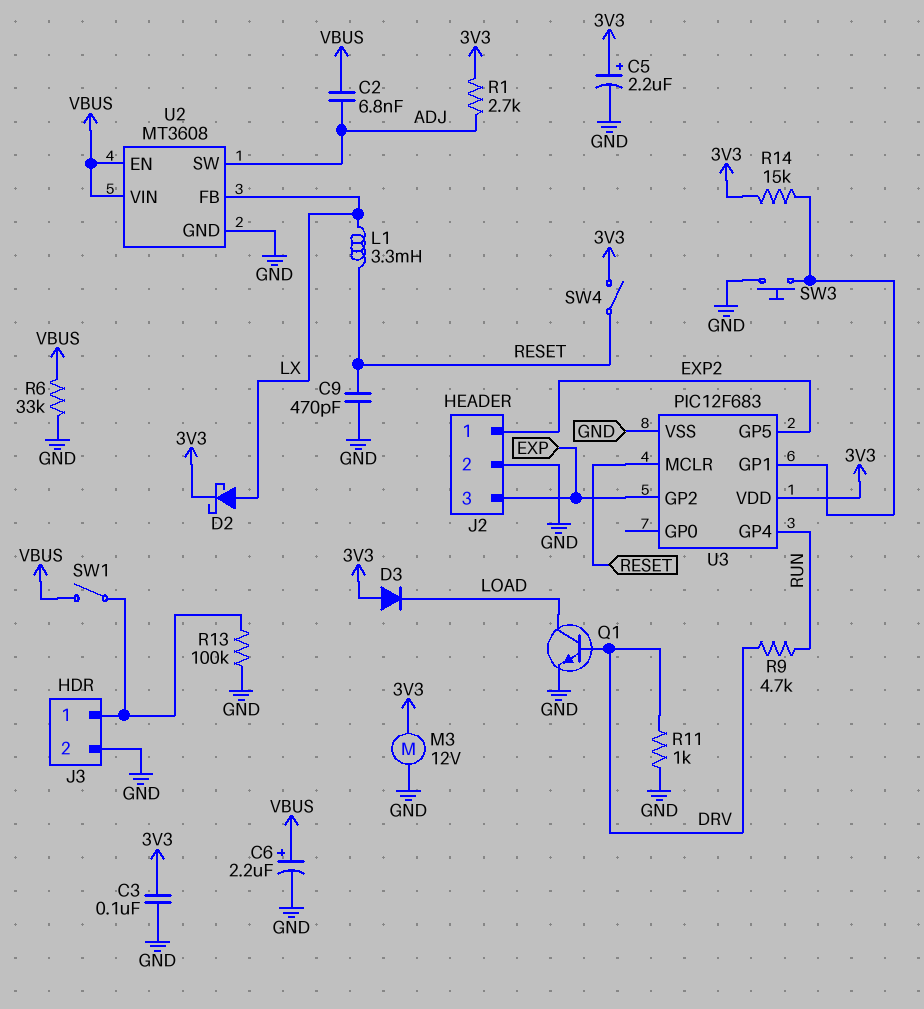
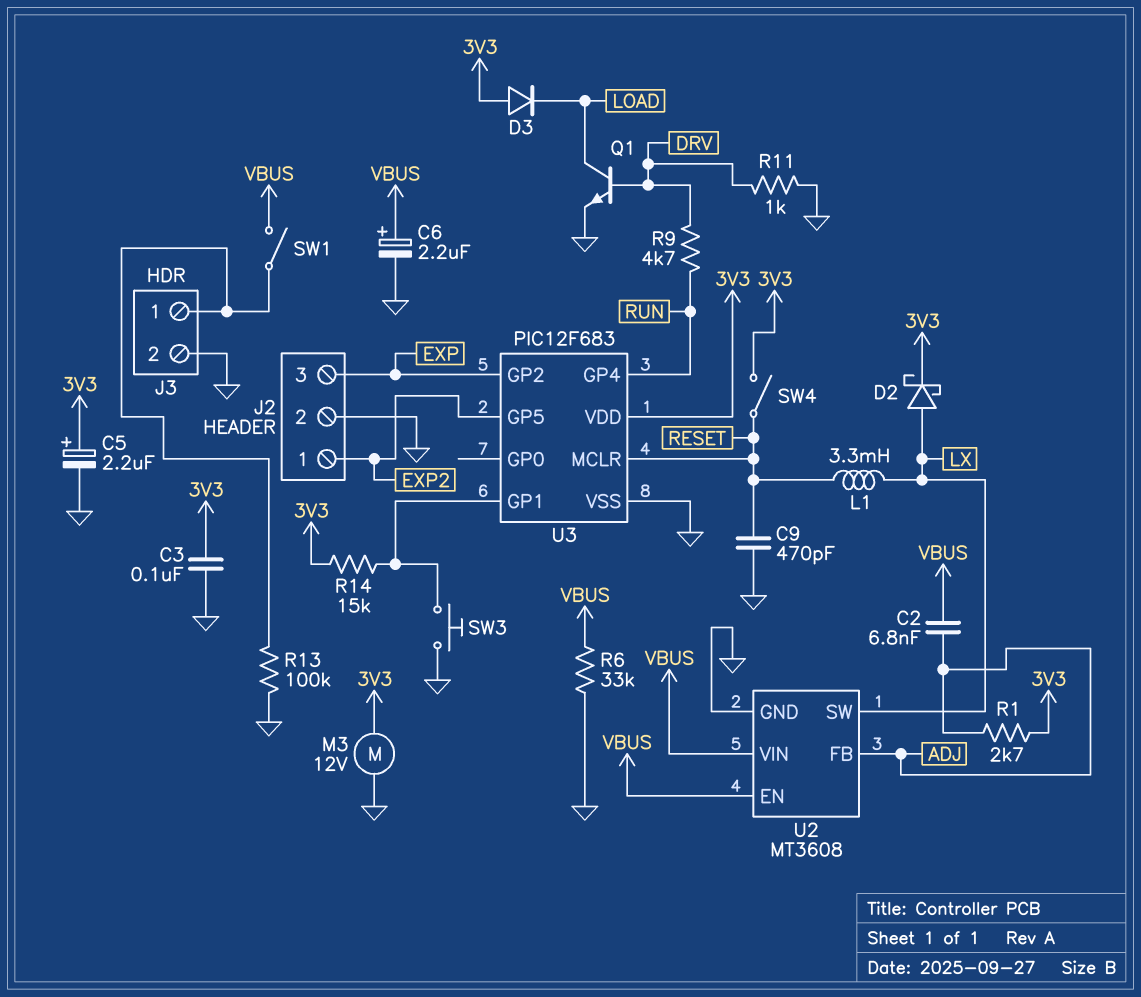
U2 pin FB: LX -> ADJ
U2 pin SW: ADJ -> LX

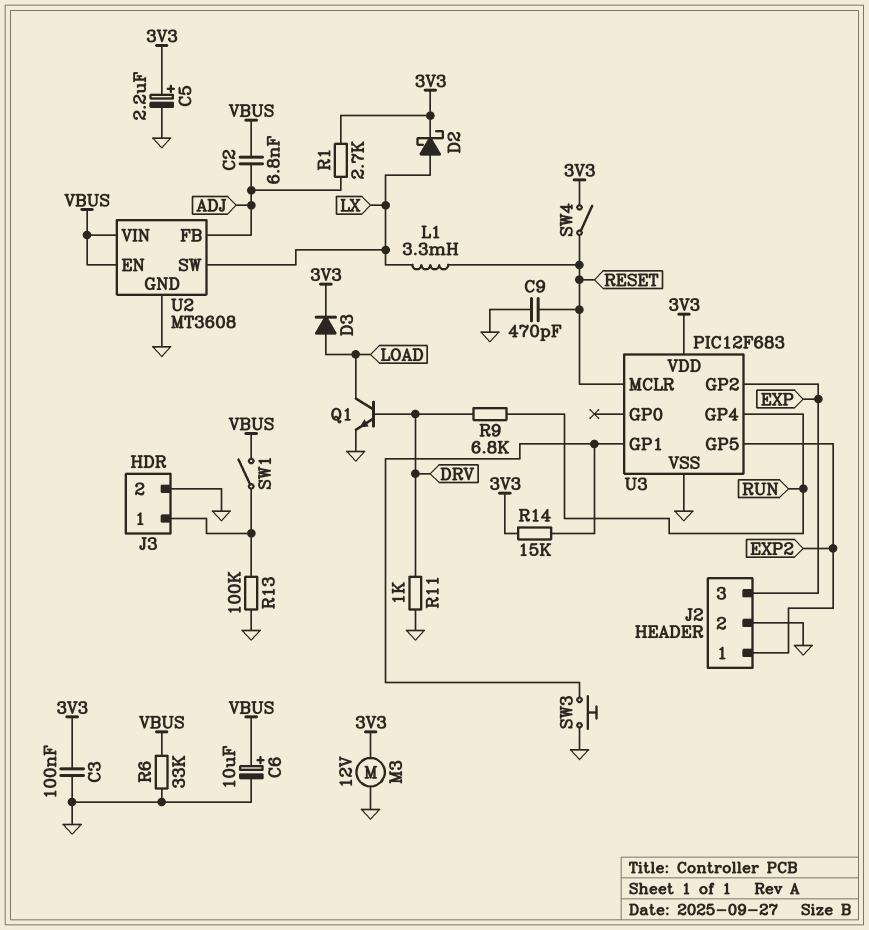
C6: 2.2uF (plus VBUS, minus GND) -> 10uF (plus VBUS, minus GND)
D3: diode (A 3V3, K LOAD) -> diode (A LOAD, K 3V3)
R9: 4.7k (DRV, RUN) -> 6.8k (DRV, RUN)

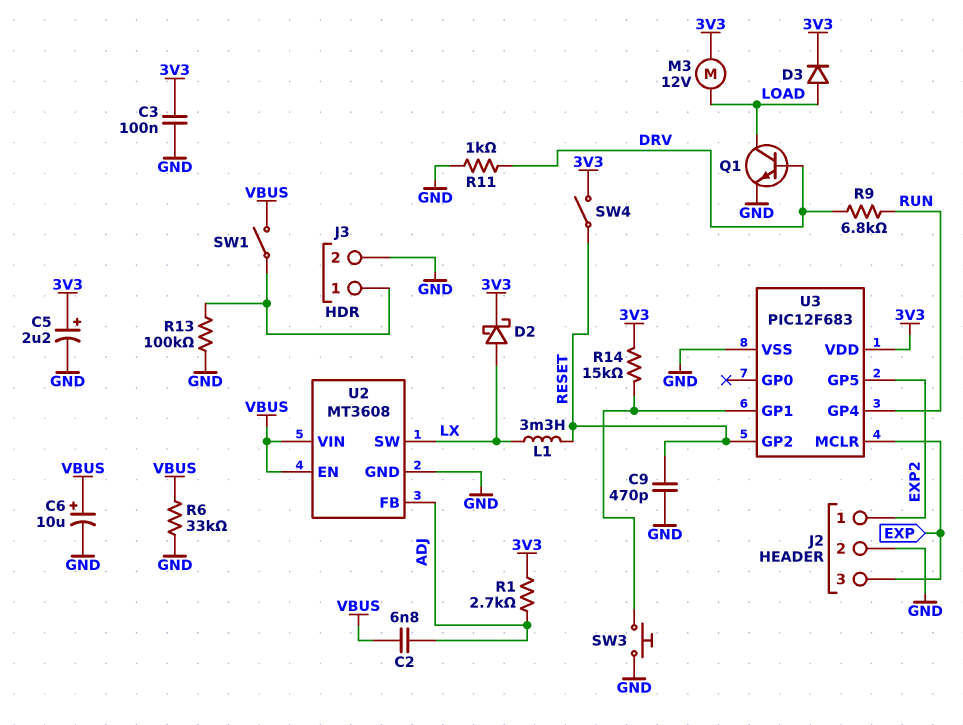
M3: motor 12V (3V3, GND) -> motor 12V (3V3, LOAD)
U3 pin GP2: EXP -> RESET
U3 pin MCLR: RESET -> EXP

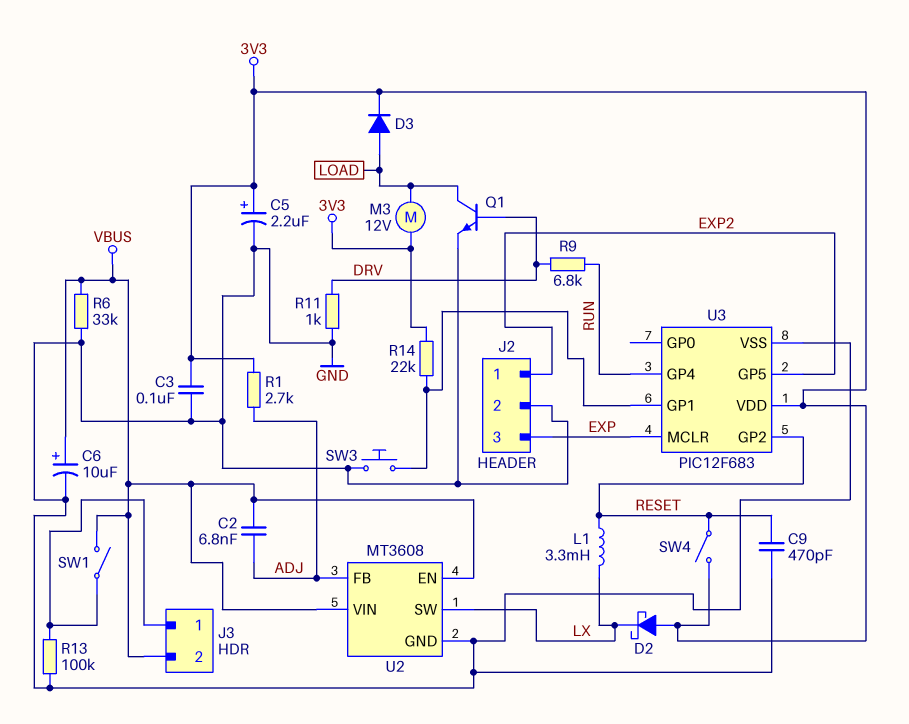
D2: schottky (A LX, K 3V3) -> schottky (A 3V3, K LX)
J3 pin 2: GND -> VBUS
R14: 15k (3V3, U3/GP1) -> 22k (3V3, U3/GP1)

